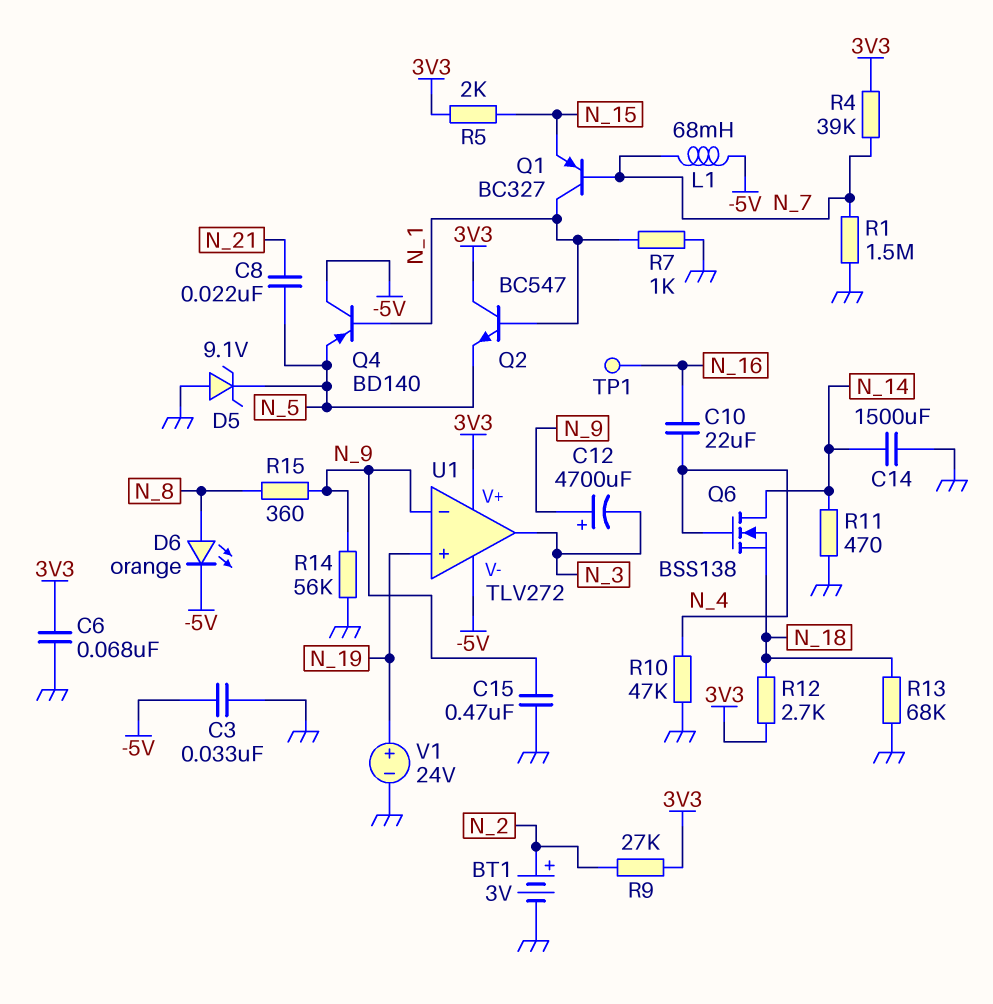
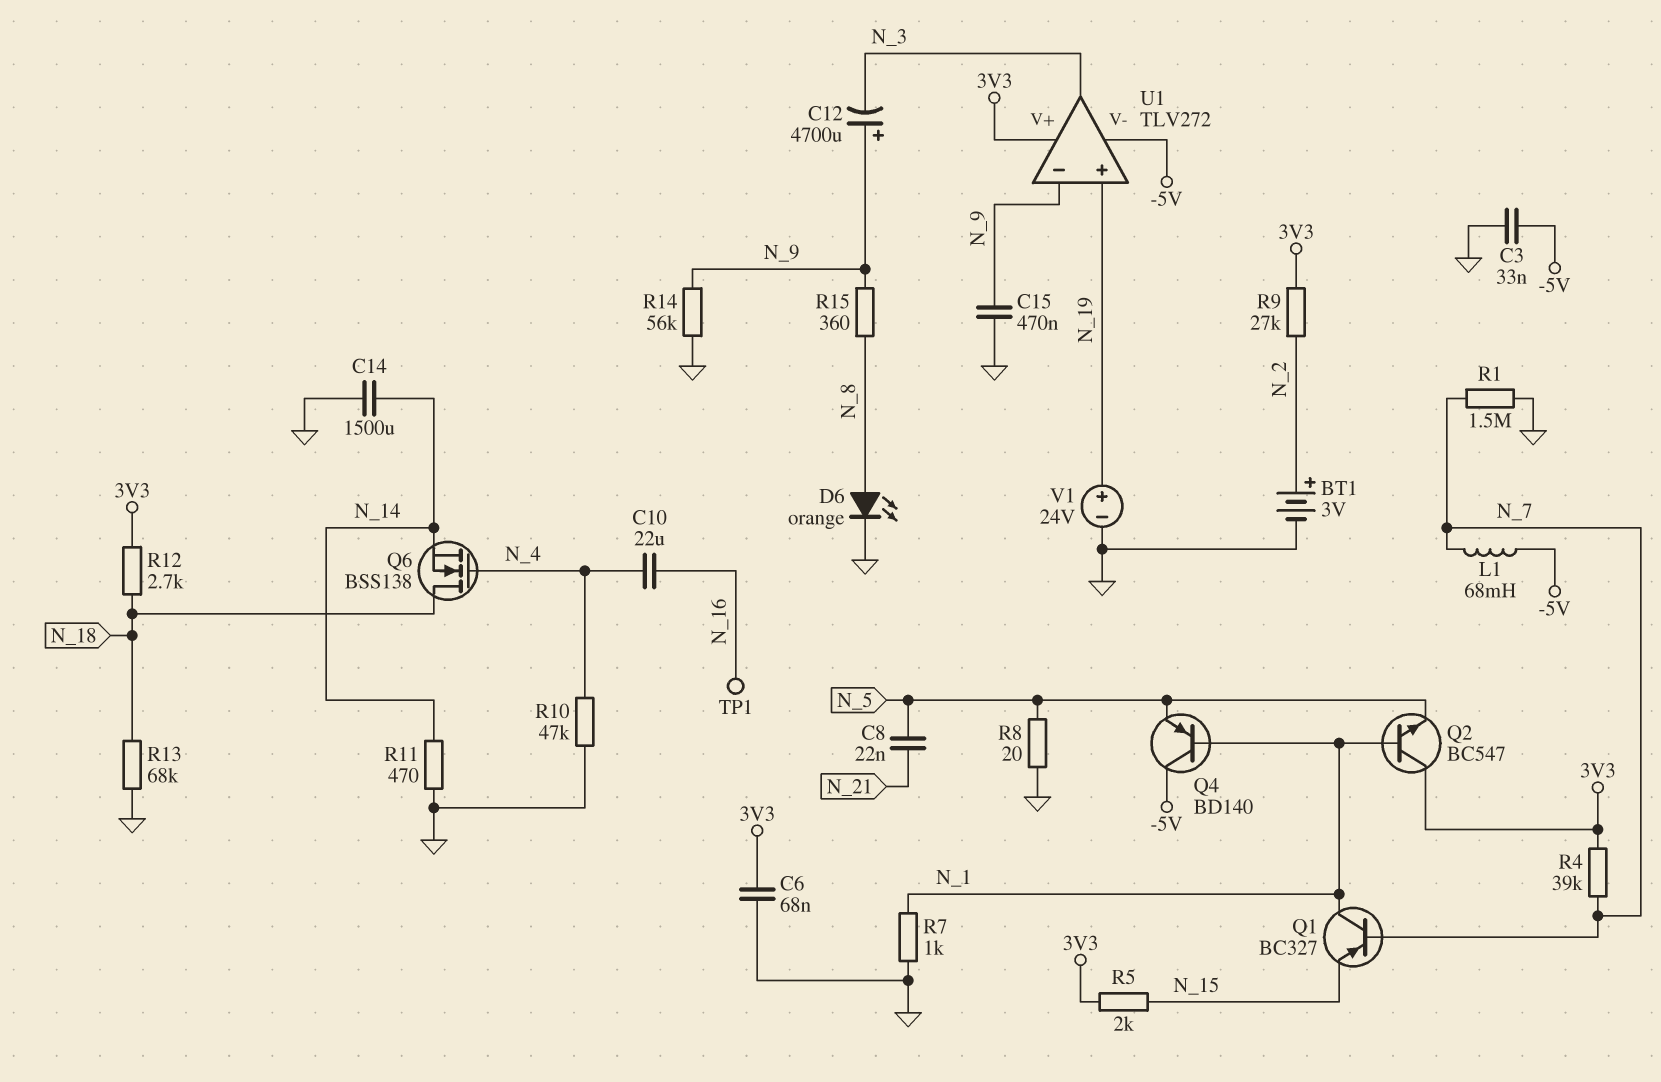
D5: zener 9.1V (A GND, K N_5) -> none
D6: LED orange (A N_8, K -5V) -> LED orange (A N_8, K GND)
Q6: NMOS BSS138 (G N_4, D N_14, S N_18) -> NMOS BSS138 (G N_4, D N_18, S N_14)
R8: none -> 20 (GND, N_5)

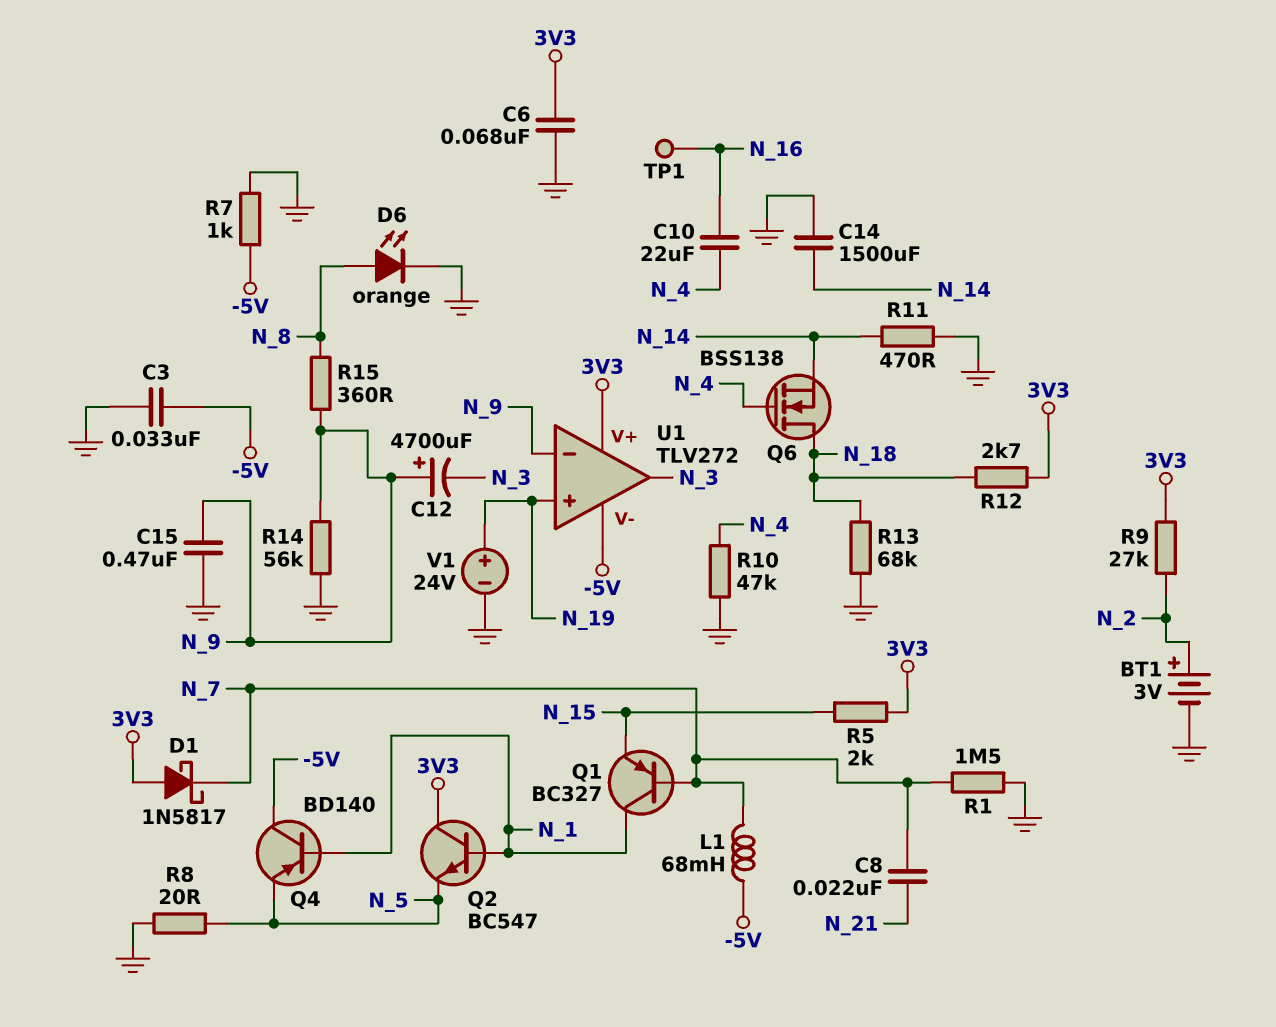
C8: 22nF (N_5, N_21) -> 22nF (N_7, N_21)
D1: none -> schottky 1N5817 (A 3V3, K N_7)
R4: 39k (3V3, N_7) -> none
R7: 1k (GND, N_1) -> 1k (-5V, GND)

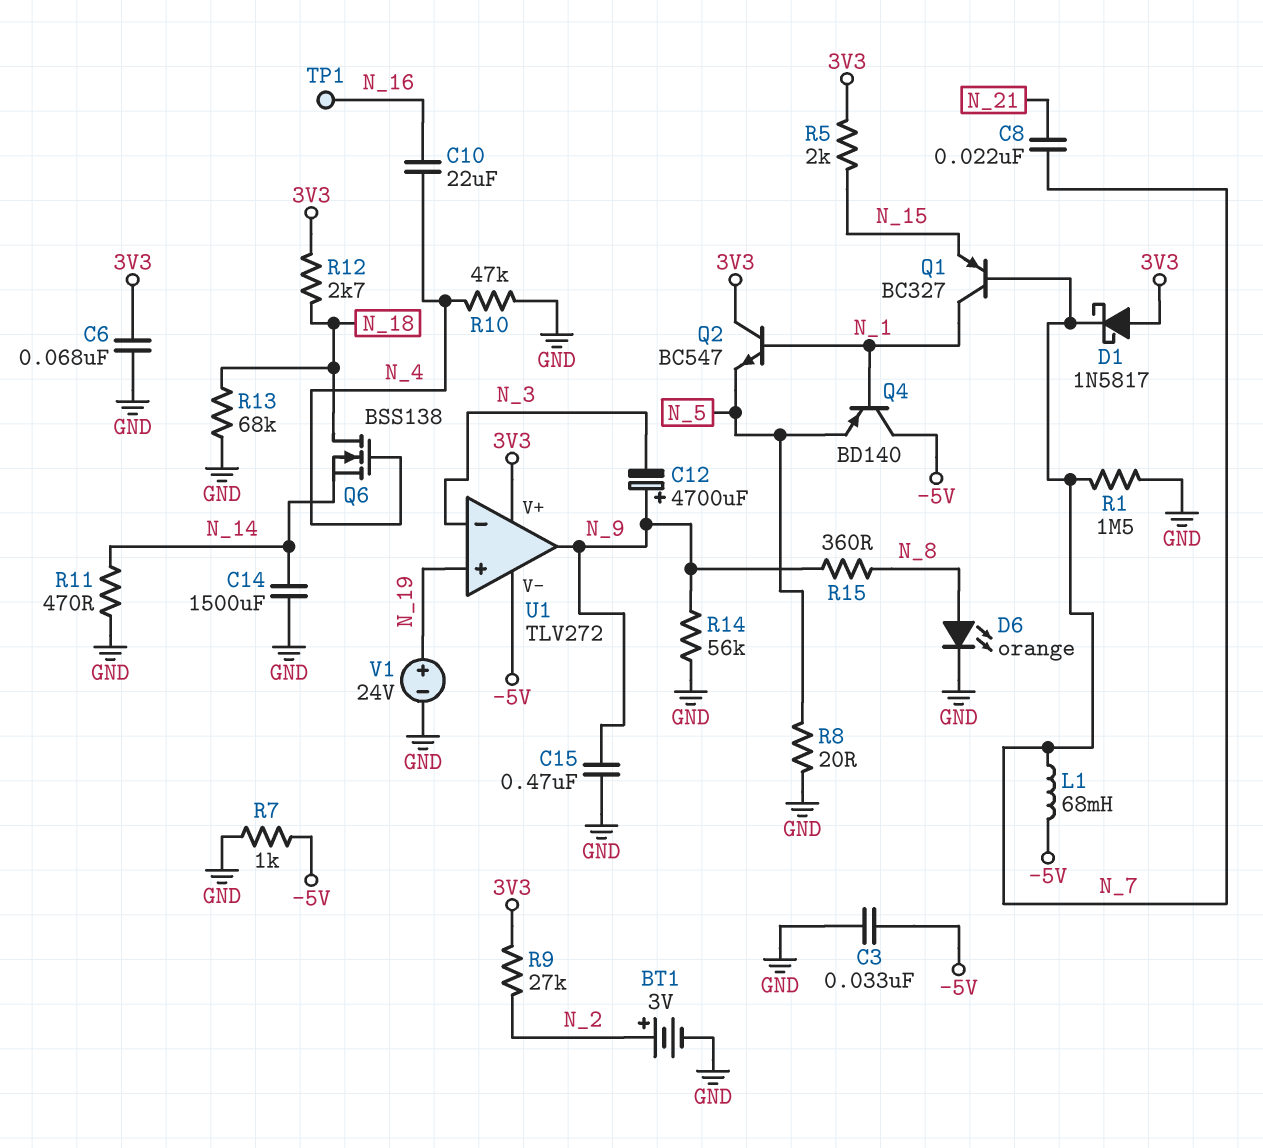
U1 pin in-: N_9 -> N_3
U1 pin out: N_3 -> N_9

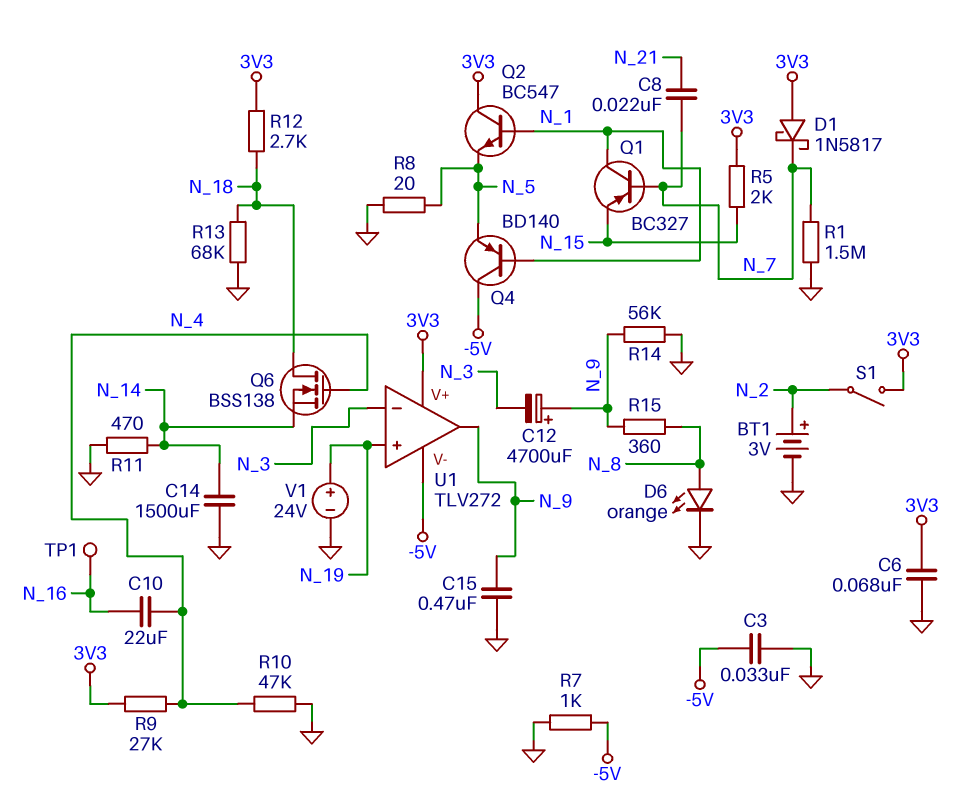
L1: 68mH (-5V, N_7) -> none
R9: 27k (3V3, N_2) -> 27k (3V3, N_4)
S1: none -> switch (3V3, N_2)

